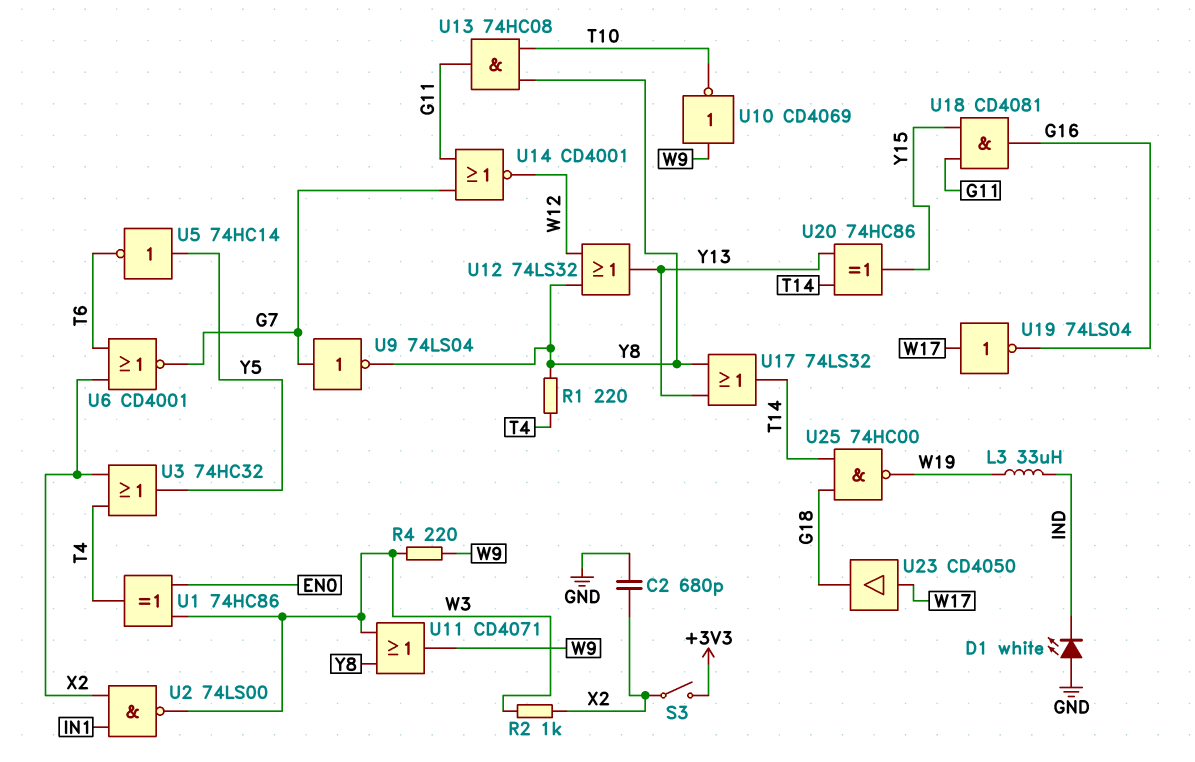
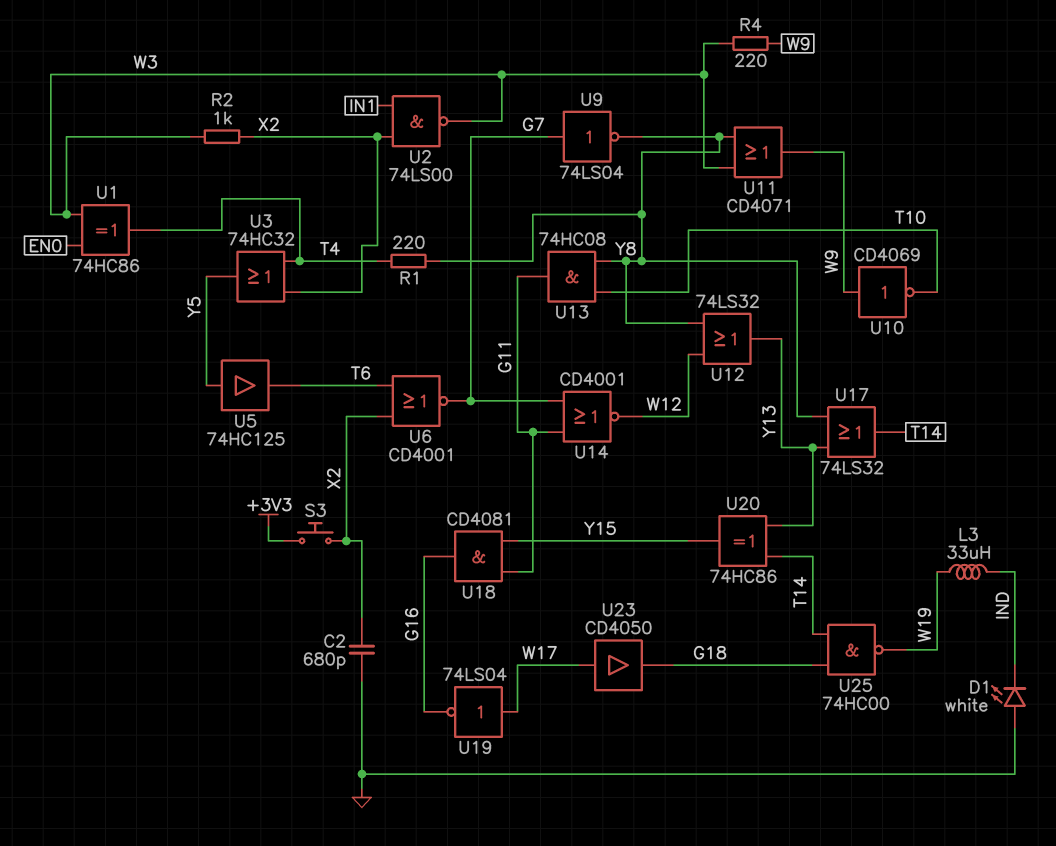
S3: switch (+3V3, X2) -> button (+3V3, X2)
U5: NOT 74HC14 (in Y5, out T6) -> buffer 74HC125 (in Y5, out T6)

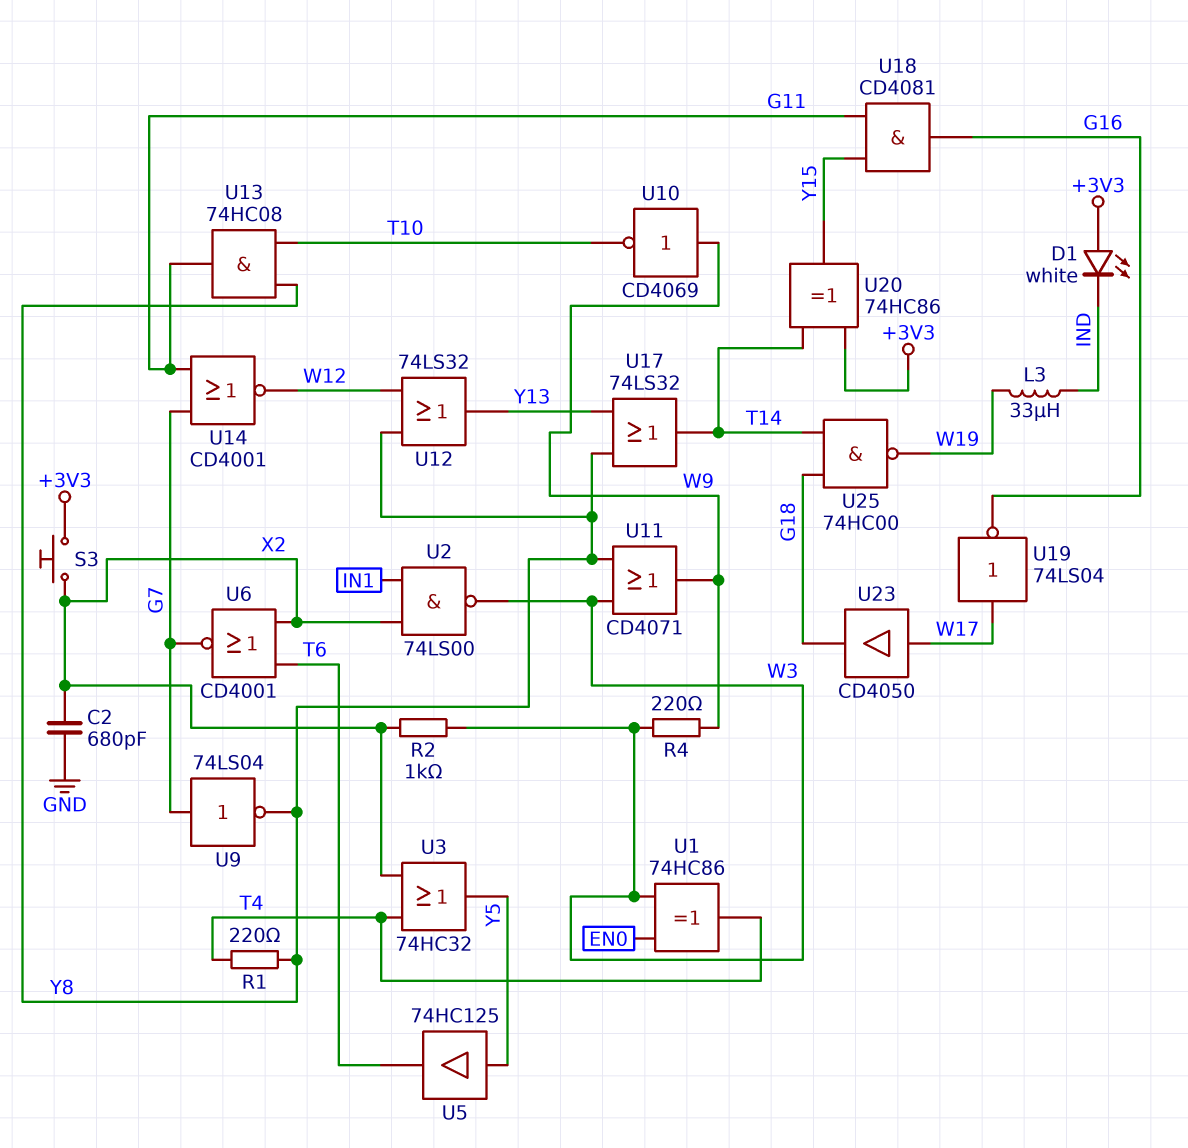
D1: LED white (A GND, K IND) -> LED white (A +3V3, K IND)
U20: XOR 74HC86 (in T14, in Y13, out Y15) -> XOR 74HC86 (in +3V3, in T14, out Y15)

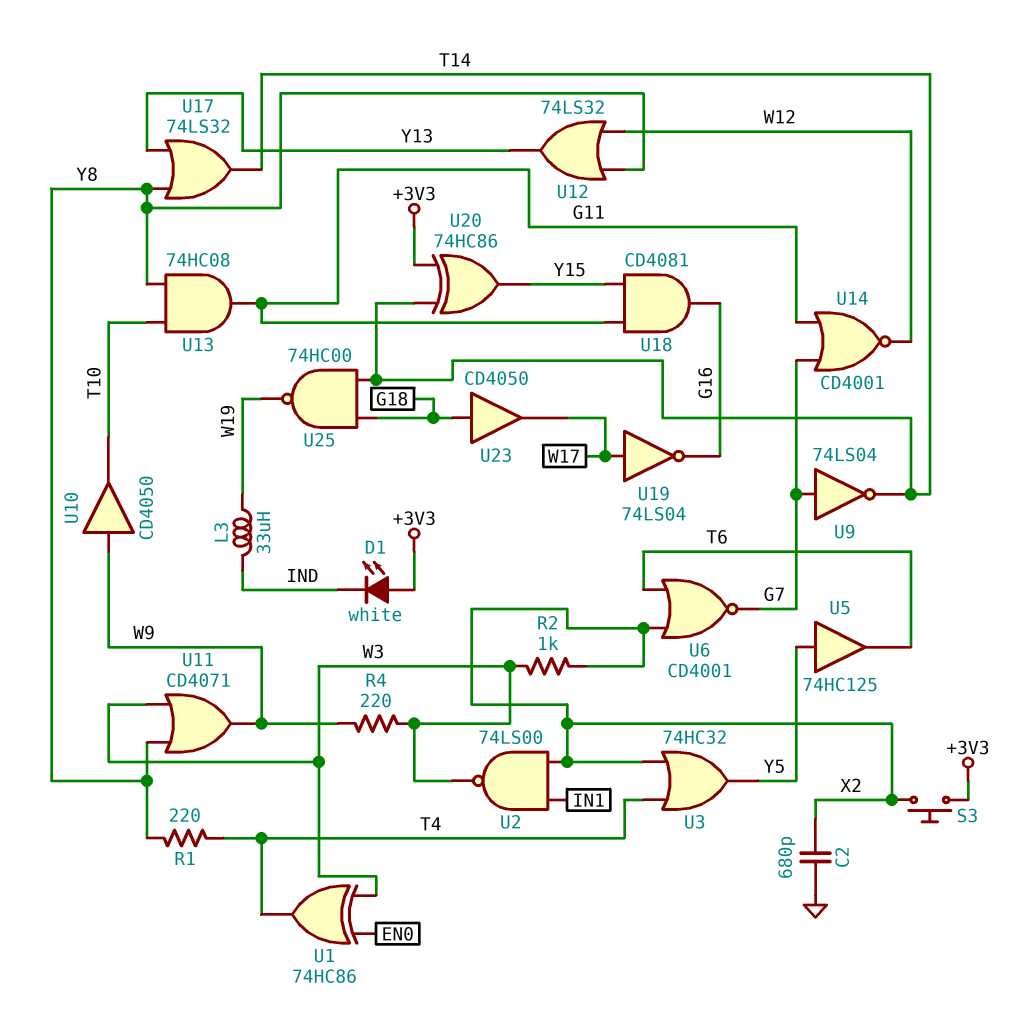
U9: NOT 74LS04 (in G7, out Y8) -> NOT 74LS04 (in G7, out T14)
U10: NOT CD4069 (in W9, out T10) -> buffer CD4050 (in W9, out T10)
U23: buffer CD4050 (in W17, out G18) -> buffer CD4050 (in G18, out W17)

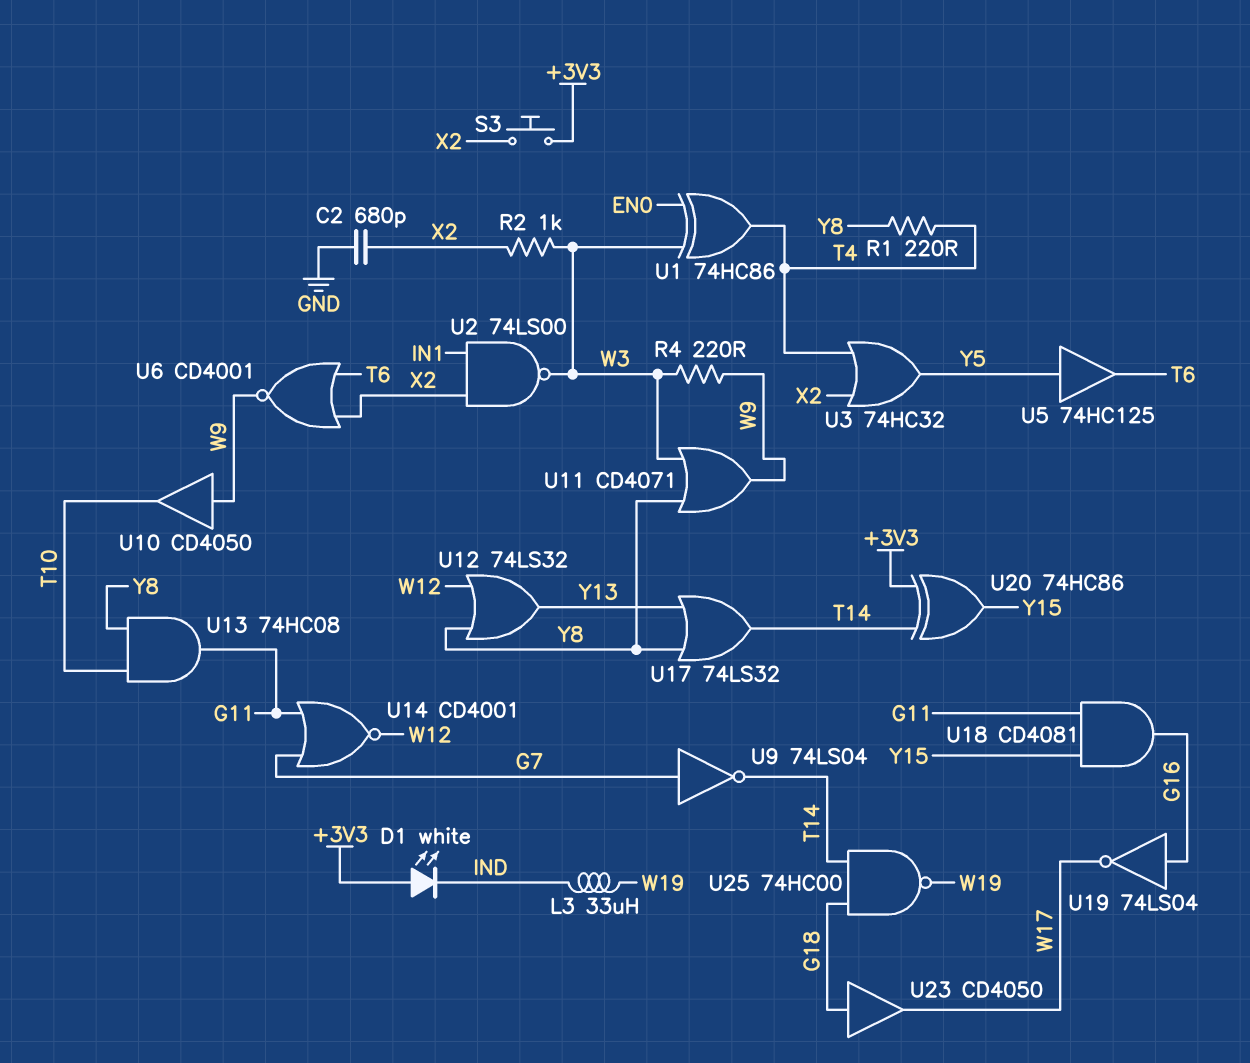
U6: NOR CD4001 (in T6, in X2, out G7) -> NOR CD4001 (in T6, in X2, out W9)
U19: NOT 74LS04 (in W17, out G16) -> NOT 74LS04 (in G16, out W17)

